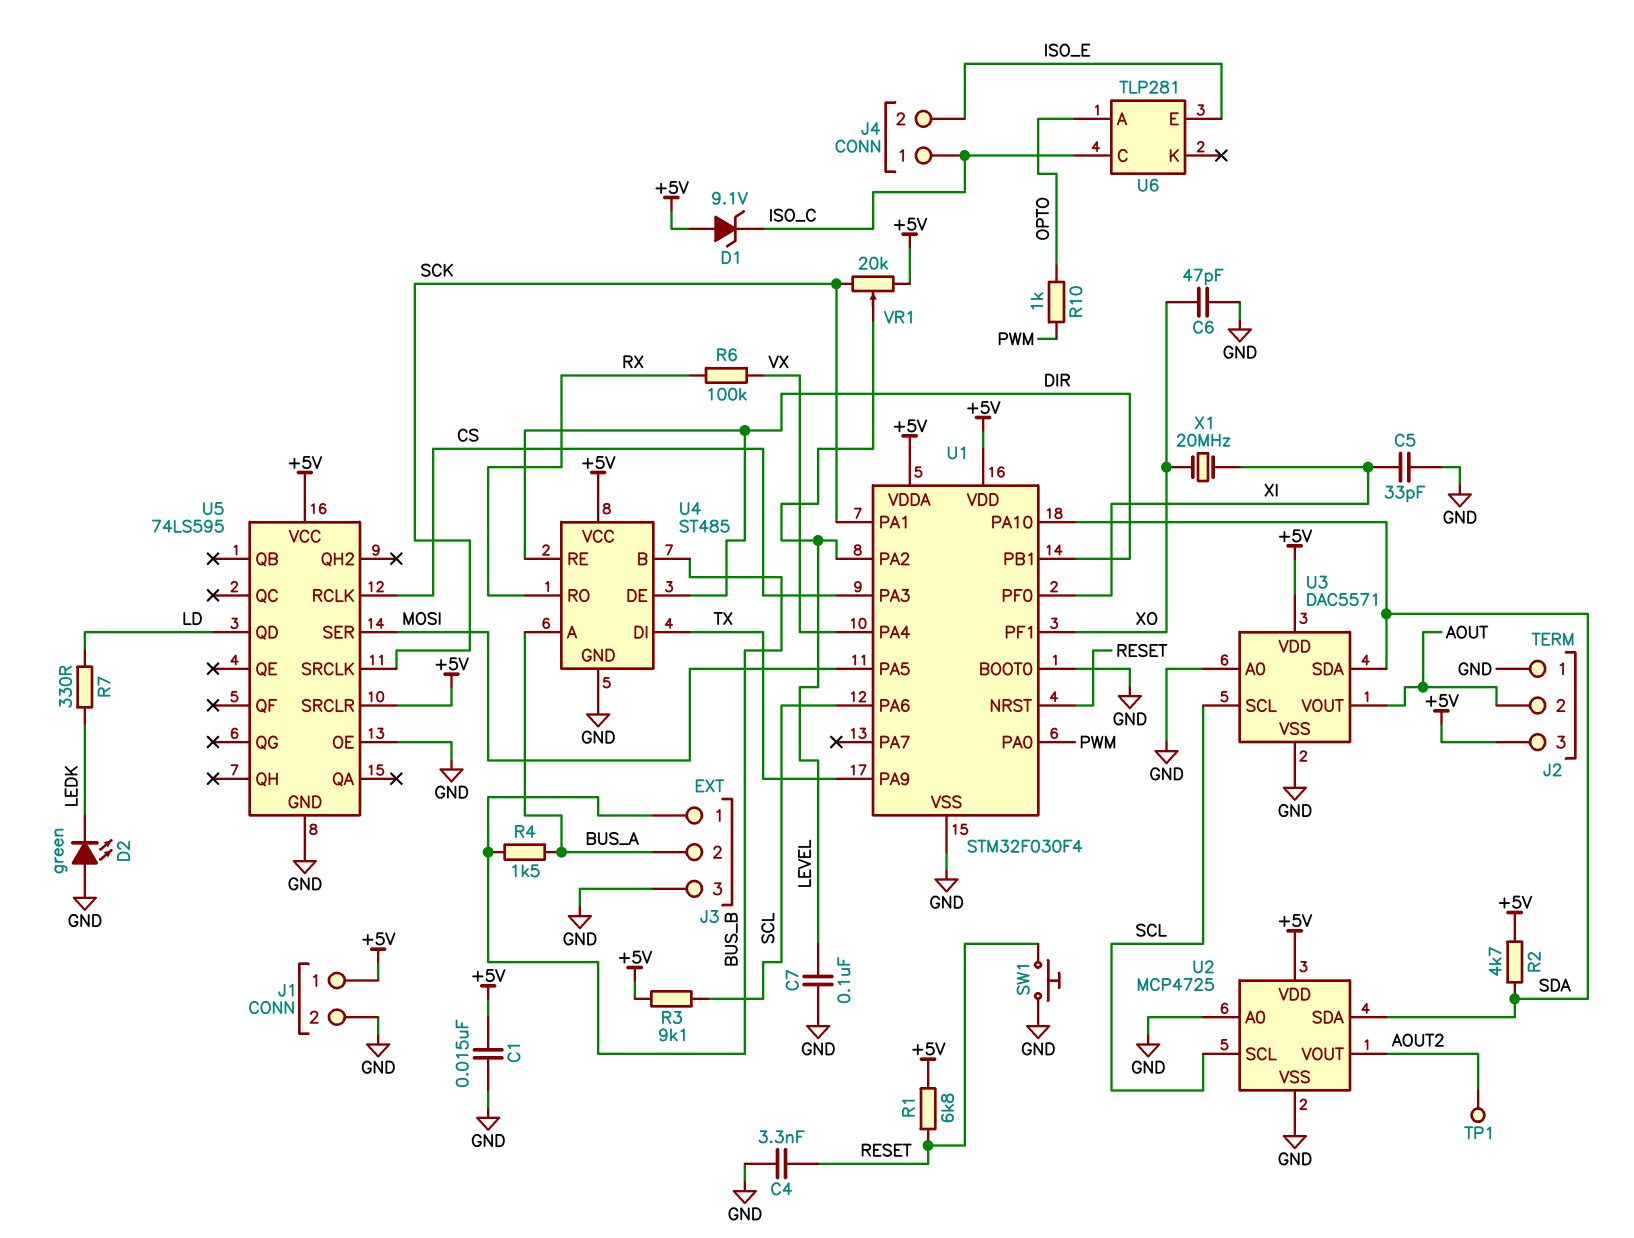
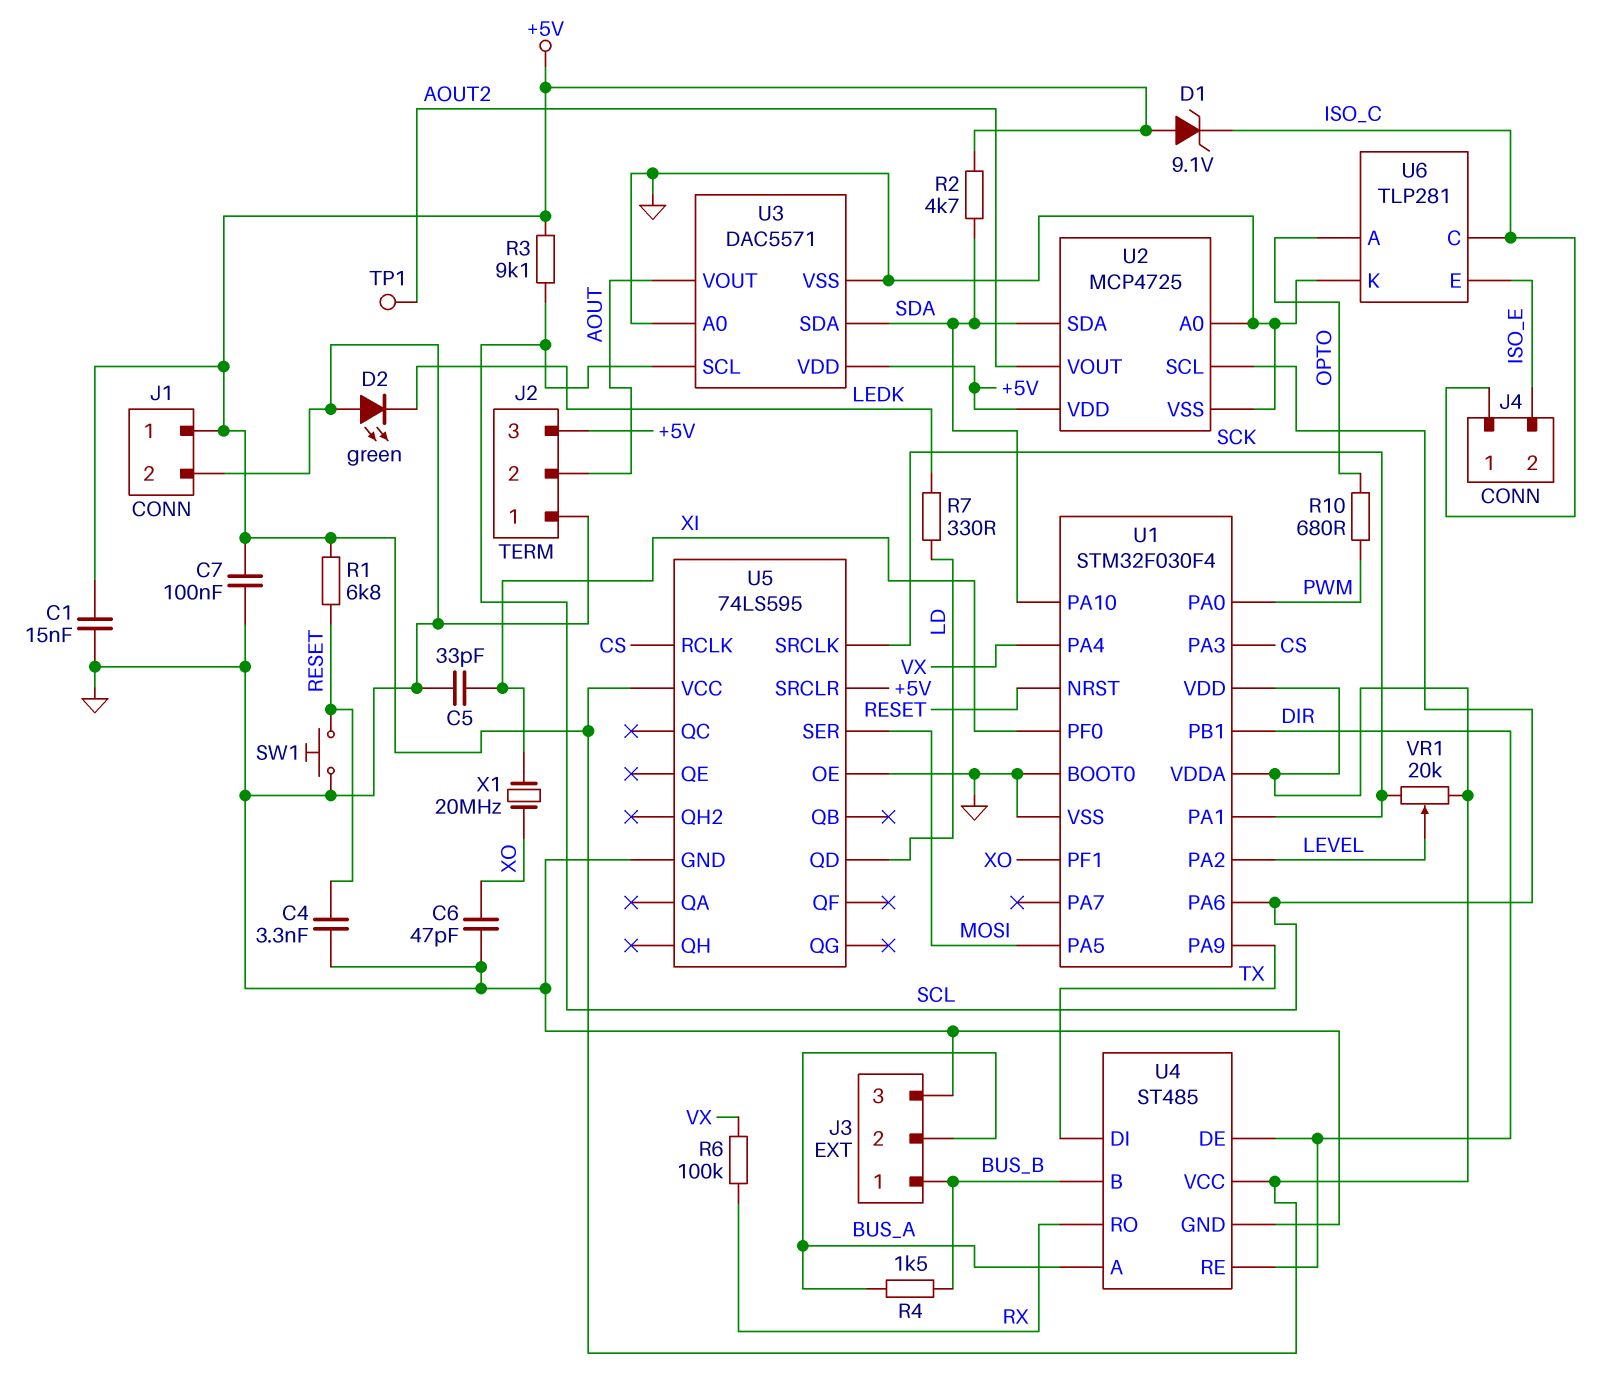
C7: 100nF (GND, LEVEL) -> 100nF (+5V, GND)
R10: 1k (OPTO, PWM) -> 680 (OPTO, PWM)
U6 pin K: none -> GND

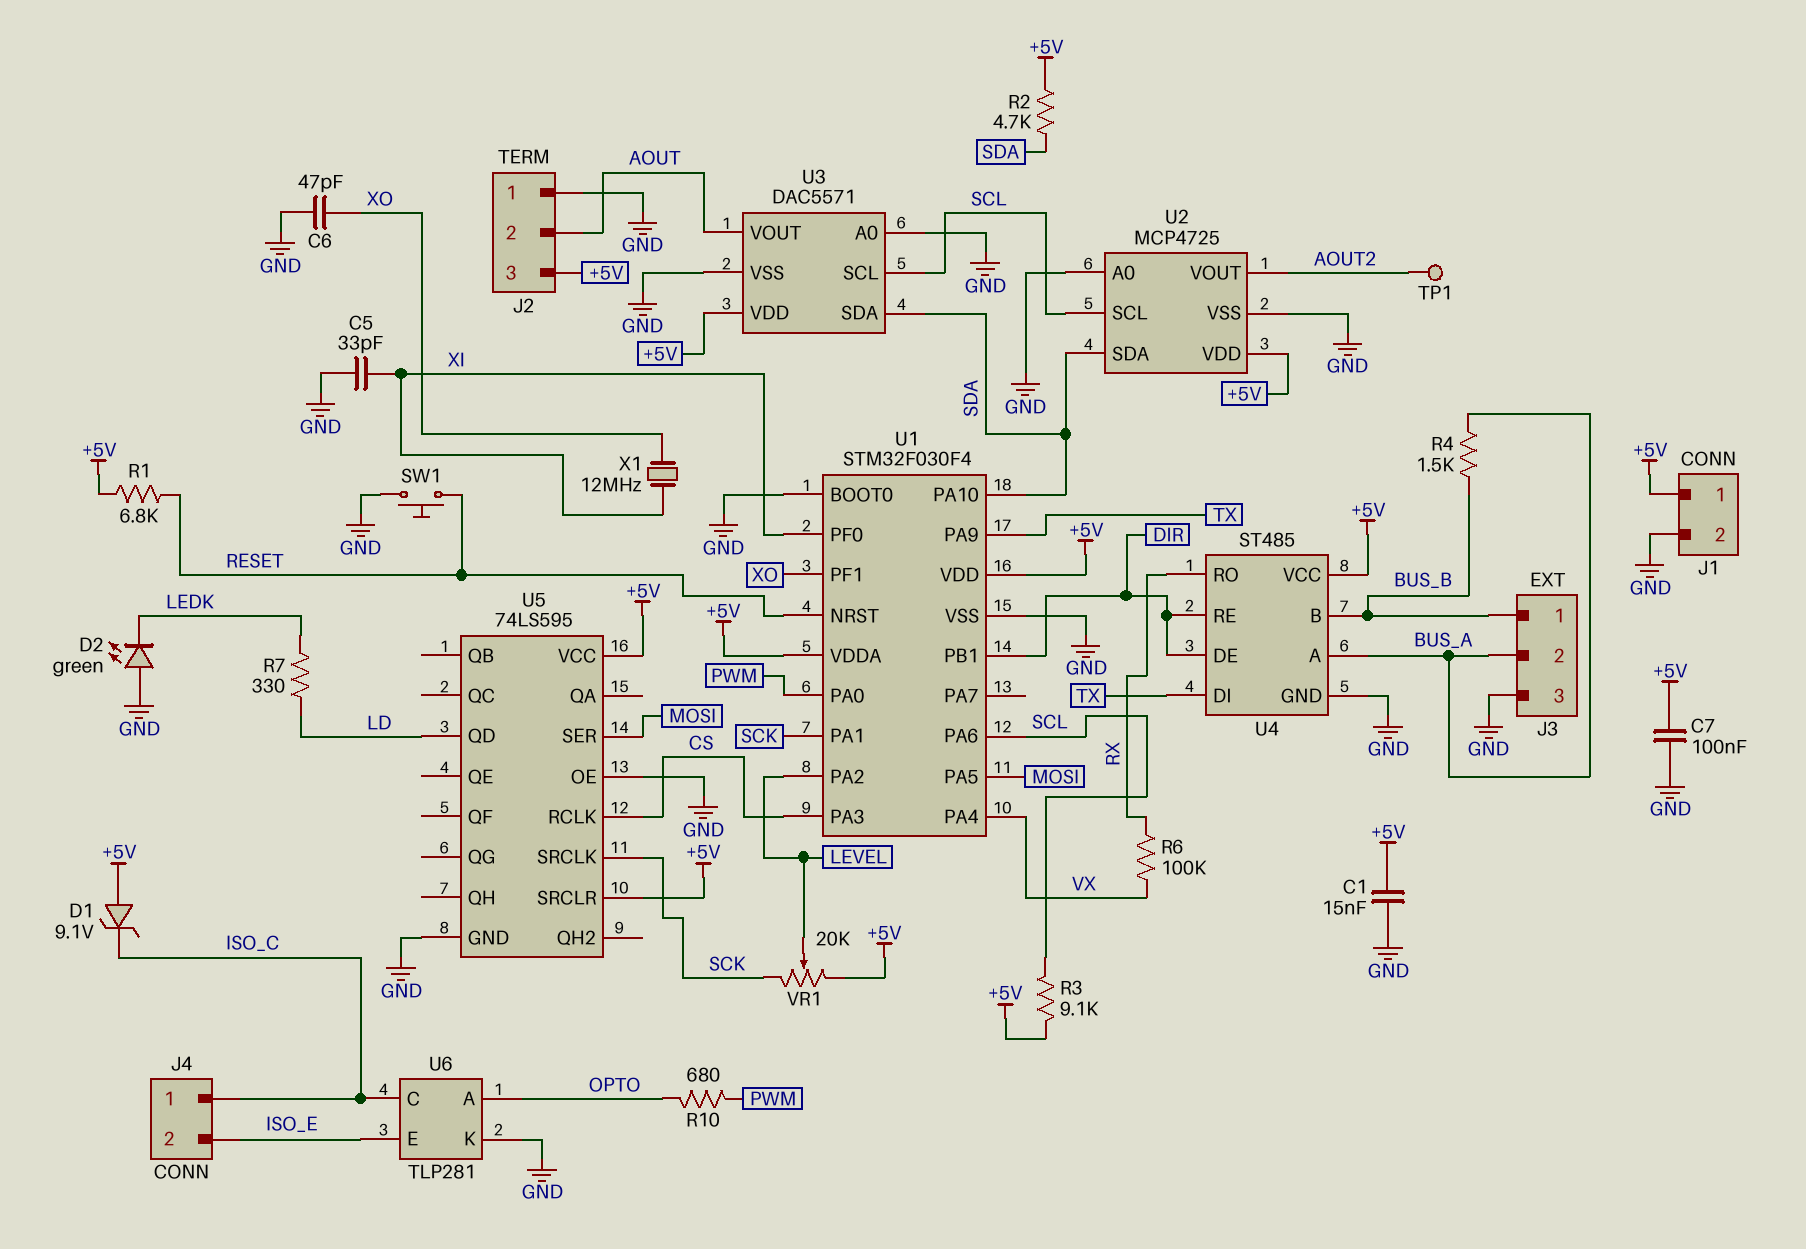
C4: 3.3nF (GND, RESET) -> none
X1: 20MHz (XI, XO) -> 12MHz (XI, XO)

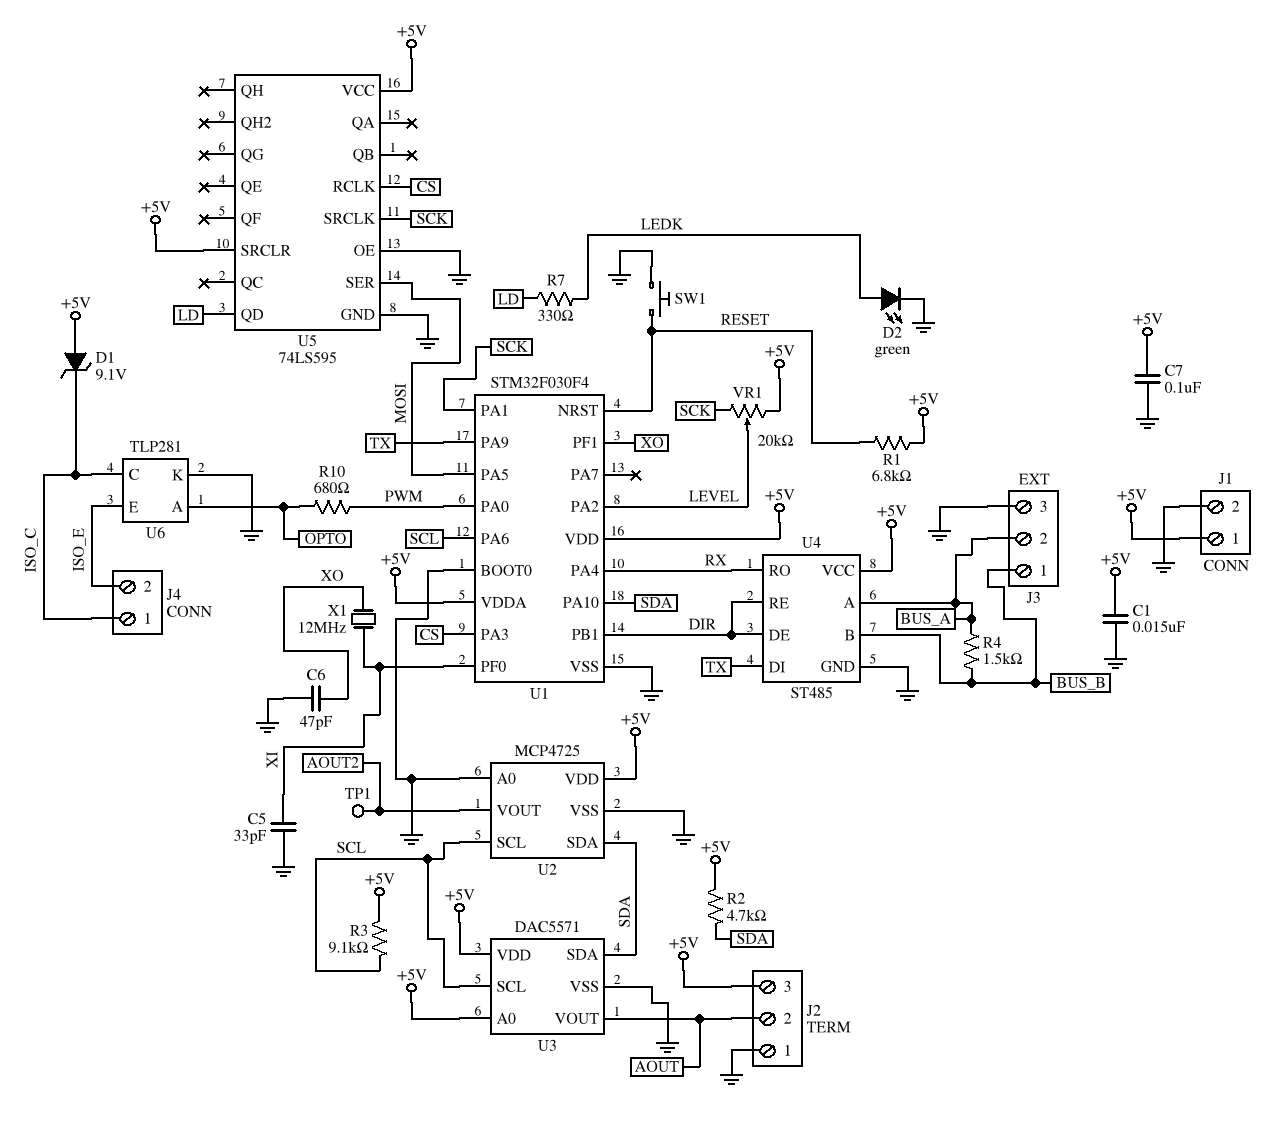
D2: LED green (A GND, K LEDK) -> LED green (A LEDK, K GND)
R6: 100k (RX, VX) -> none
U1 pin PA4: VX -> RX
U3 pin A0: GND -> +5V

